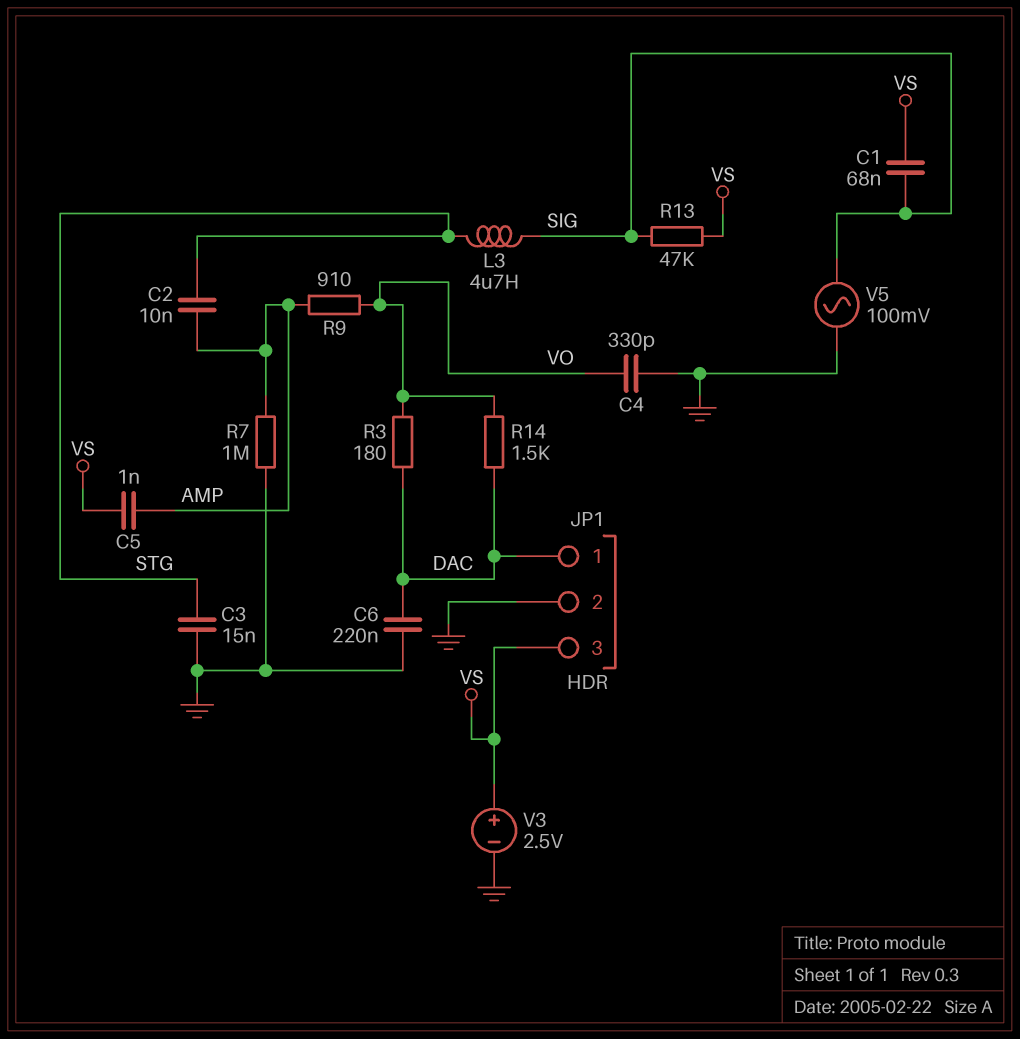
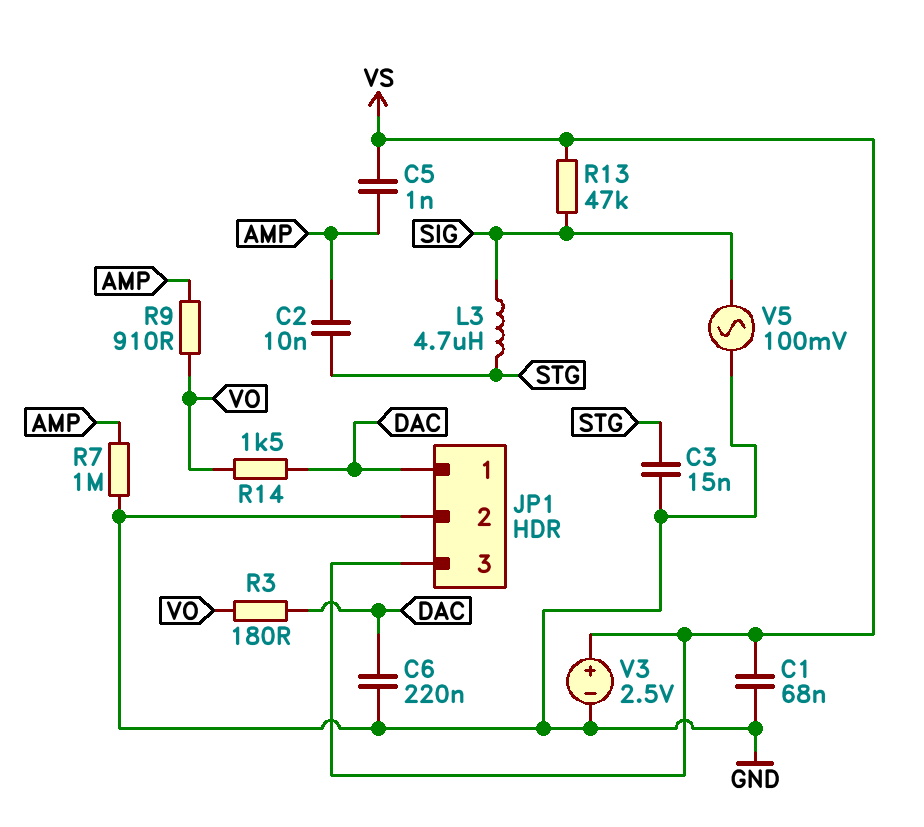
C1: 68nF (SIG, VS) -> 68nF (GND, VS)
C4: 330pF (GND, VO) -> none

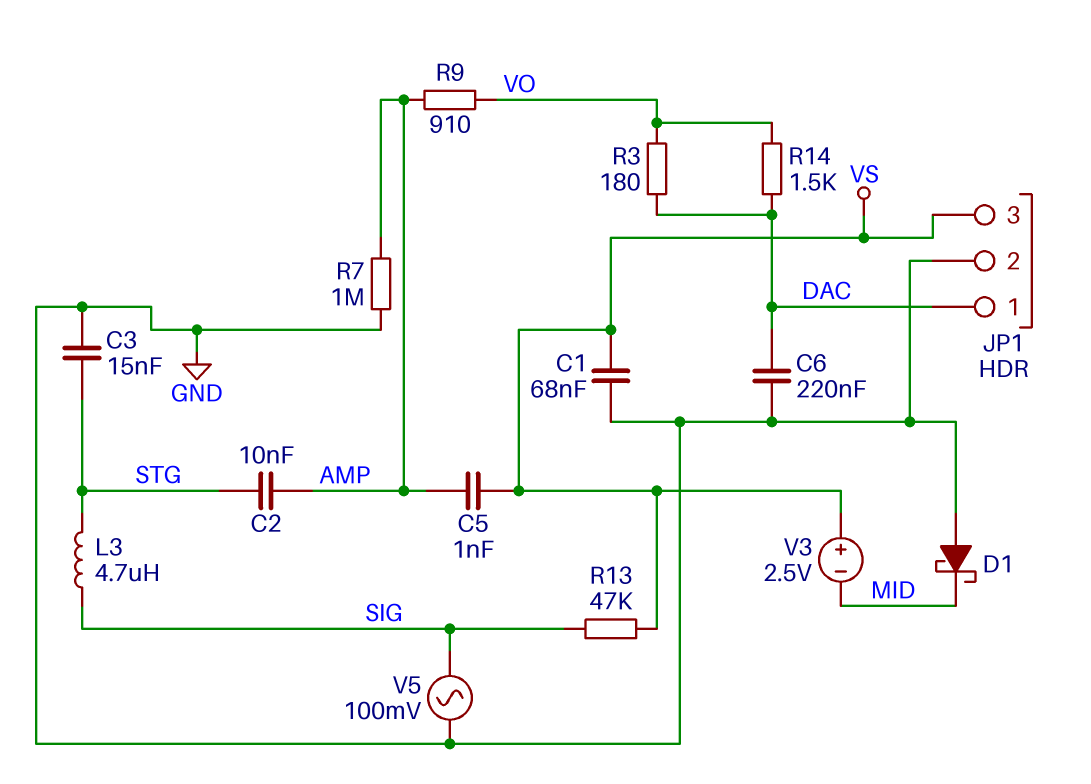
D1: none -> schottky (A GND, K MID)
V3: 2.5V (plus VS, minus GND) -> 2.5V (plus VS, minus MID)

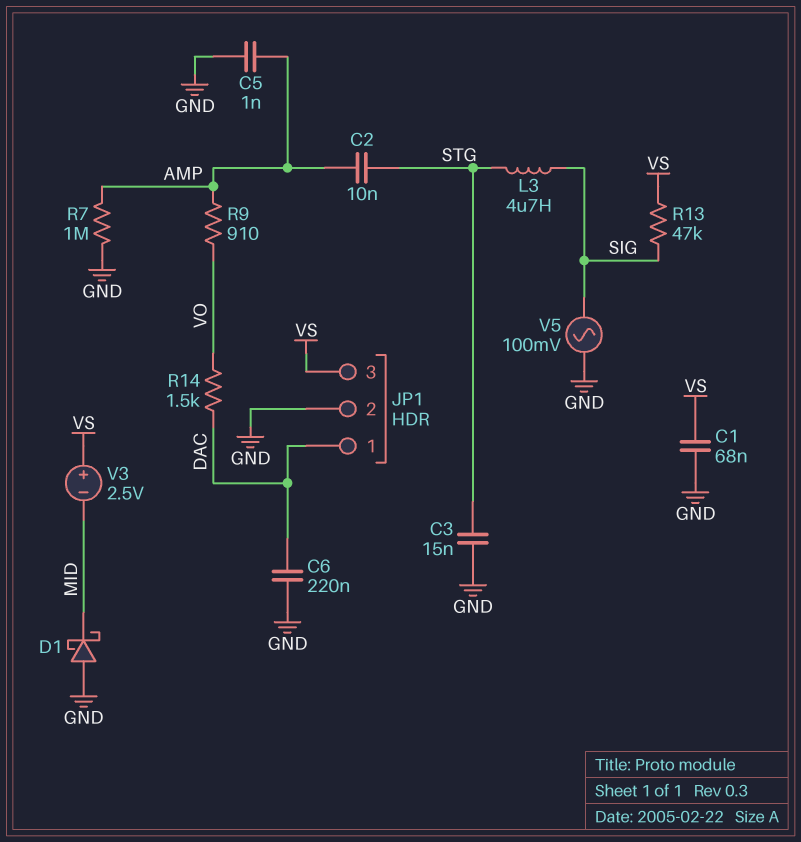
C5: 1nF (AMP, VS) -> 1nF (AMP, GND)
R3: 180 (DAC, VO) -> none

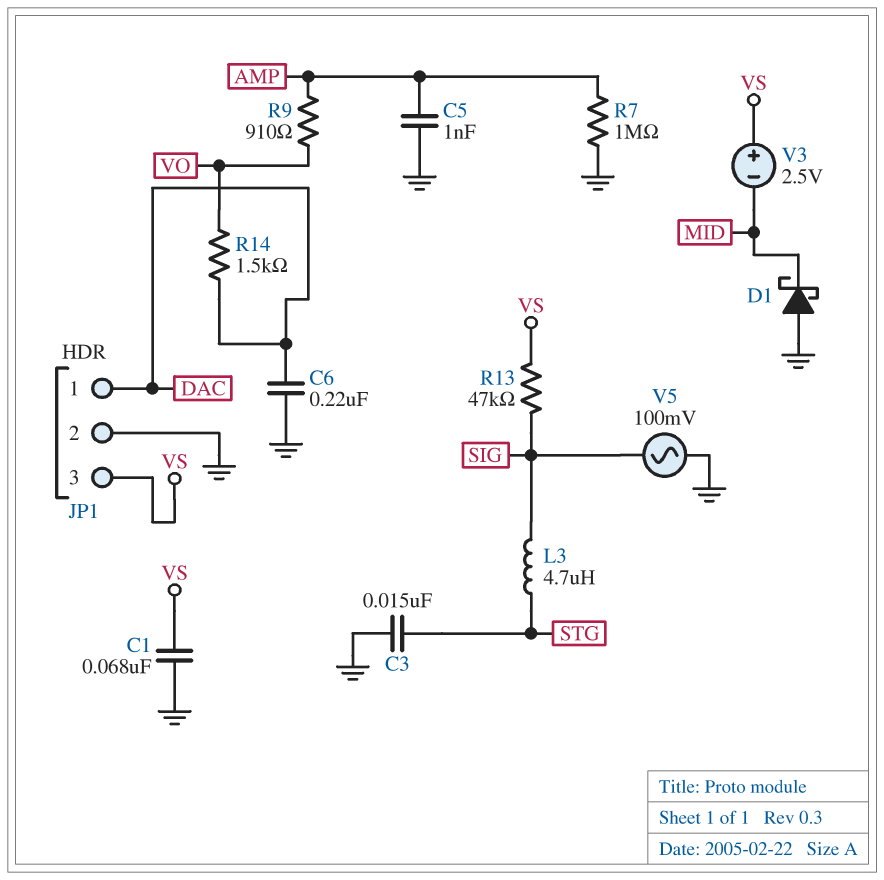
C2: 10nF (AMP, STG) -> none

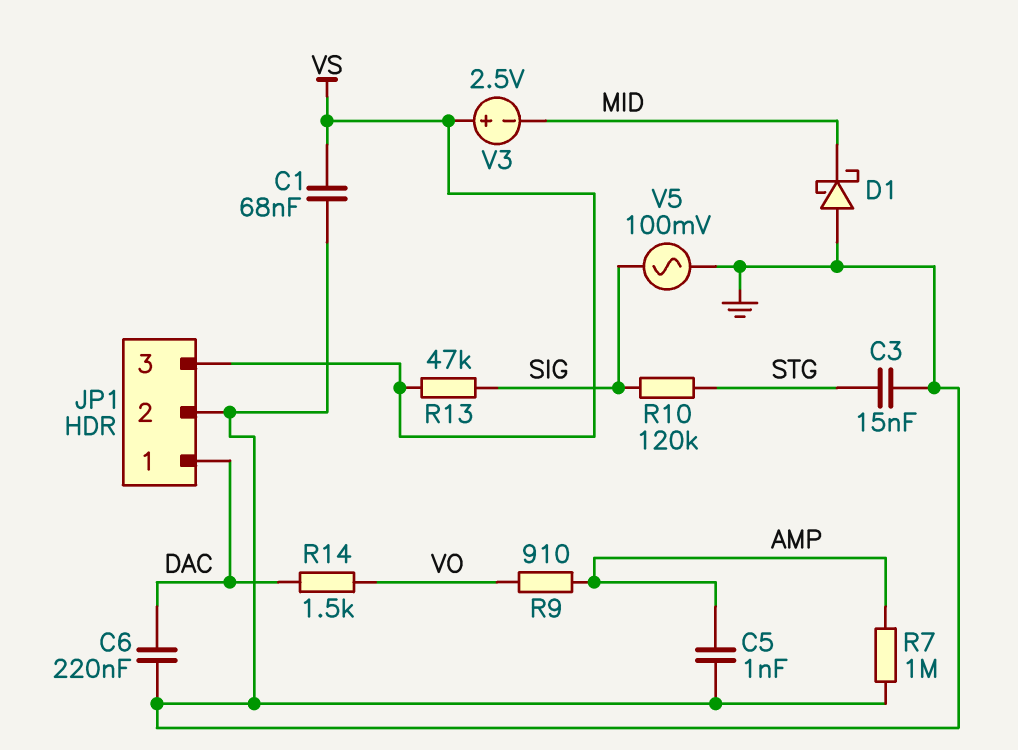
L3: 4.7uH (SIG, STG) -> none
R10: none -> 120k (SIG, STG)

